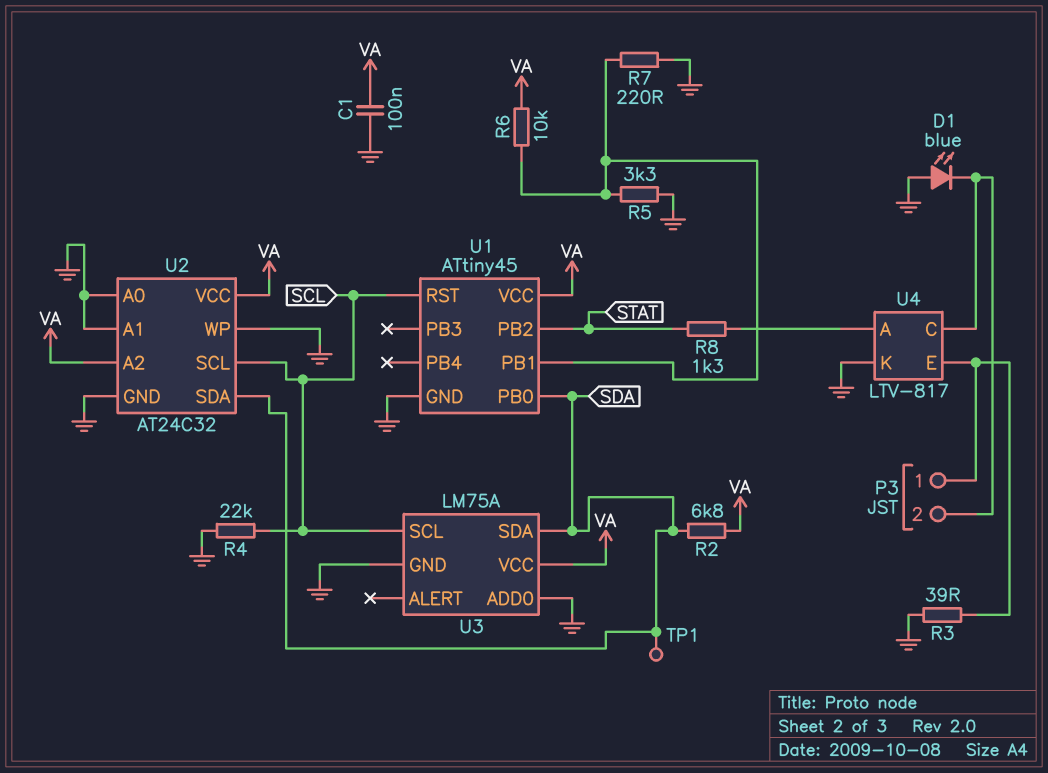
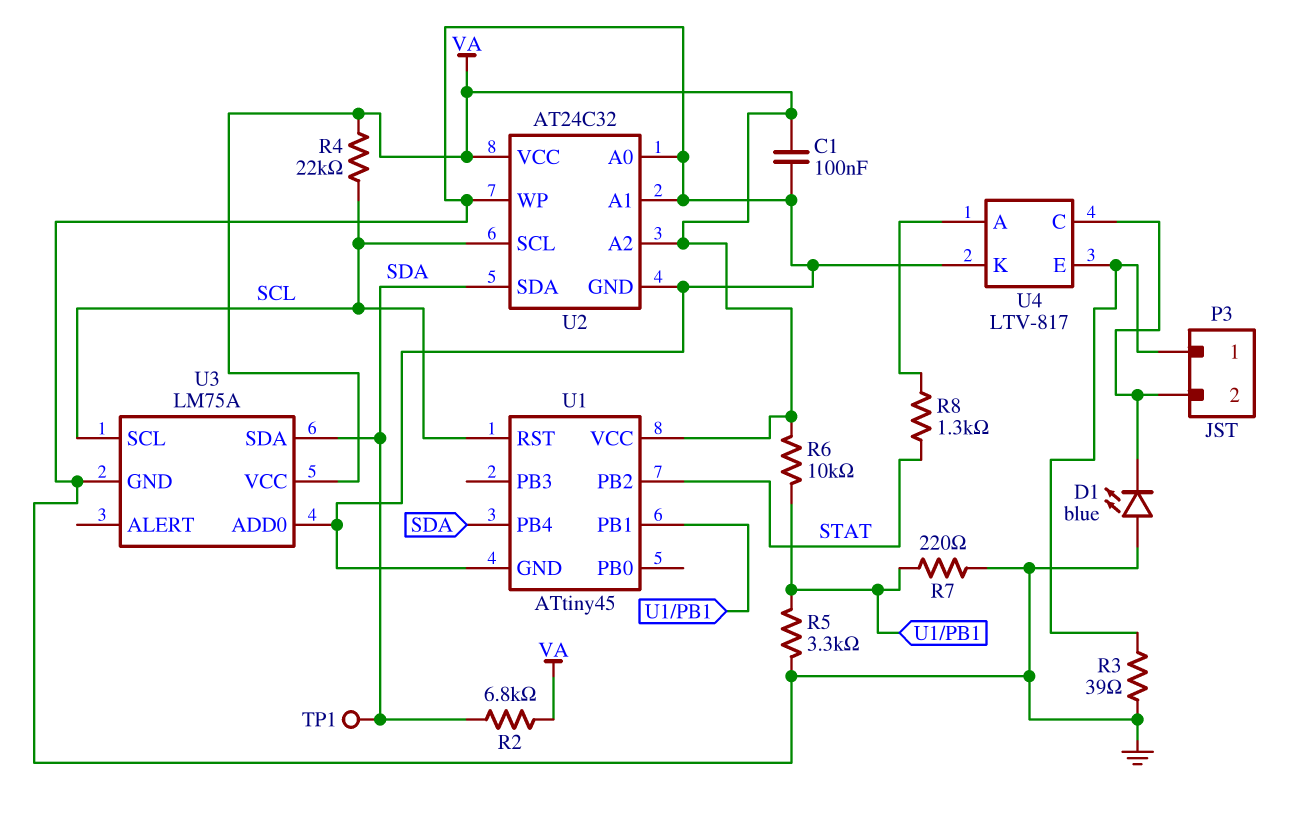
R4: 22k (GND, SCL) -> 22k (SCL, VA)
U1 pin PB0: SDA -> none
U1 pin PB4: none -> SDA

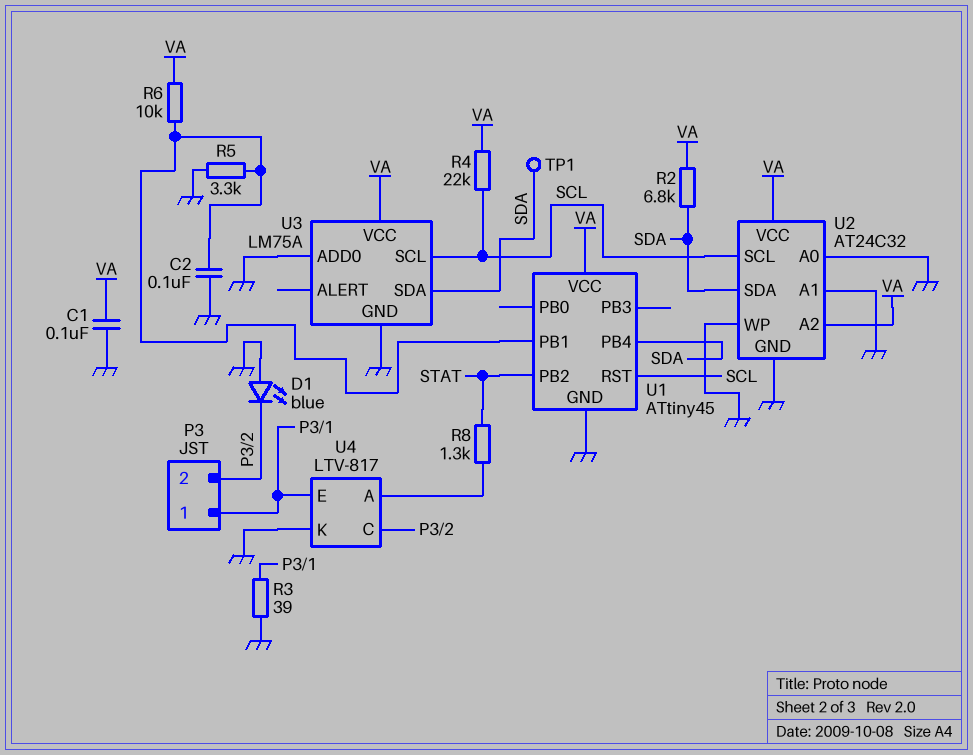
C2: none -> 100nF (GND, U1/PB1)
R7: 220 (GND, U1/PB1) -> none

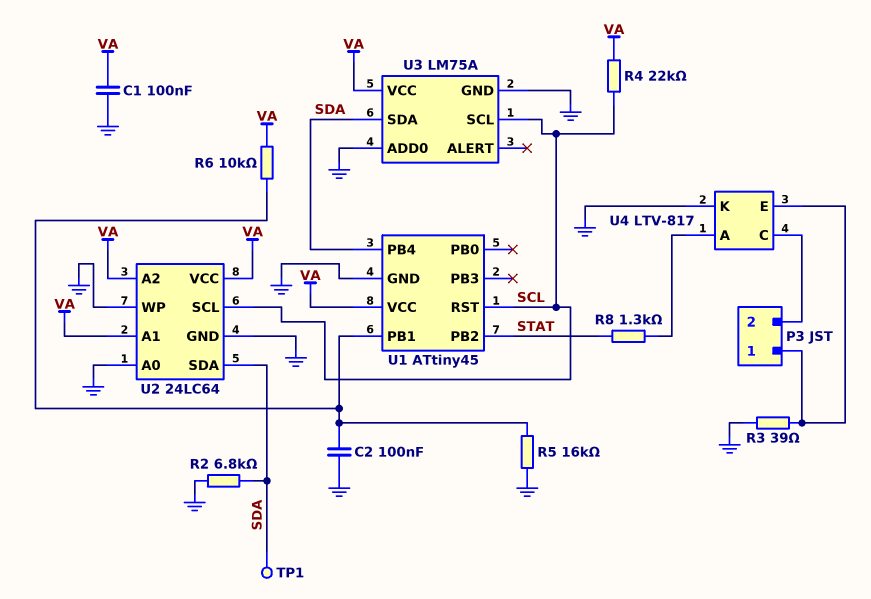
D1: LED blue (A GND, K P3/2) -> none
R2: 6.8k (SDA, VA) -> 6.8k (GND, SDA)
R5: 3.3k (GND, U1/PB1) -> 16k (GND, U1/PB1)
U2: AT24C32 -> 24LC64
U2 pin A1: GND -> VA

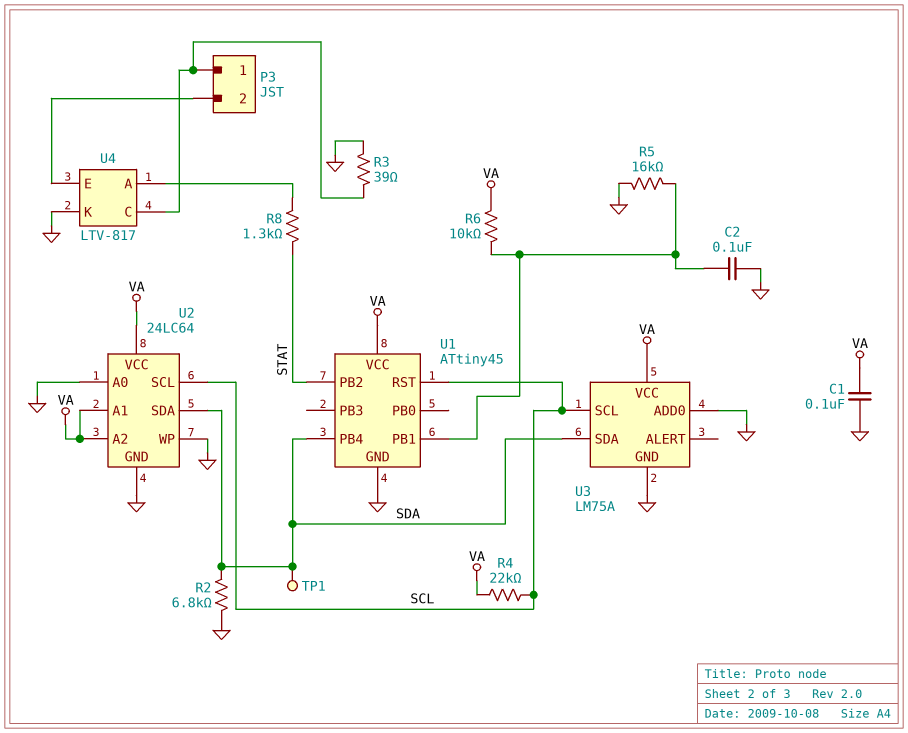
U4 pin C: P3/2 -> P3/1
U4 pin E: P3/1 -> P3/2

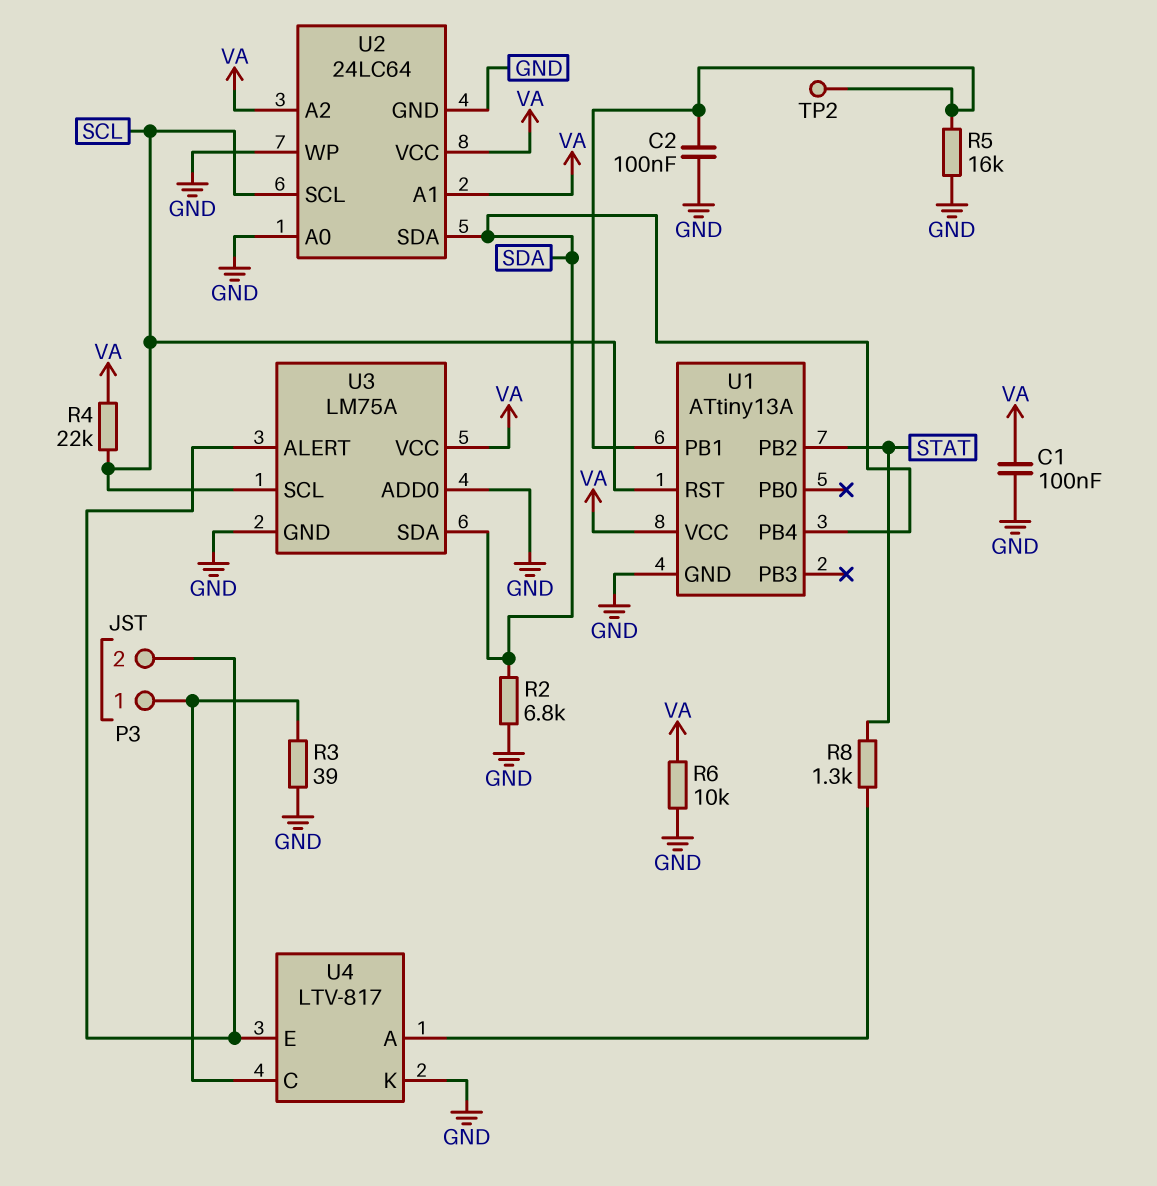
R6: 10k (U1/PB1, VA) -> 10k (GND, VA)
TP1: test point (SDA) -> none
TP2: none -> test point (U1/PB1)
U1: ATtiny45 -> ATtiny13A
U3 pin ALERT: none -> P3/2

